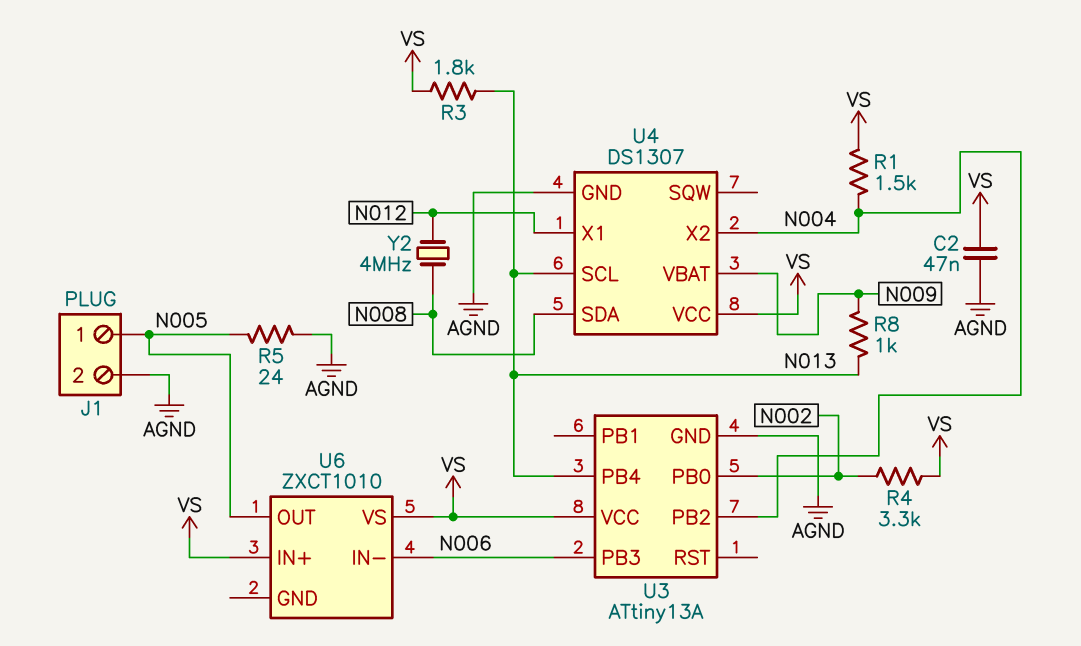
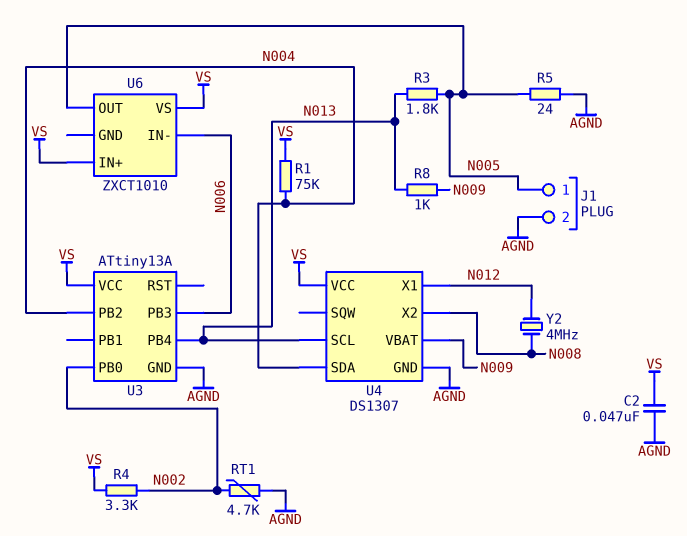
R1: 1.5k (N004, VS) -> 75k (N004, VS)
R3: 1.8k (N013, VS) -> 1.8k (N005, N013)
RT1: none -> 4.7k (AGND, N002)
U4 pin SDA: N008 -> N004
U4 pin X2: N004 -> N008

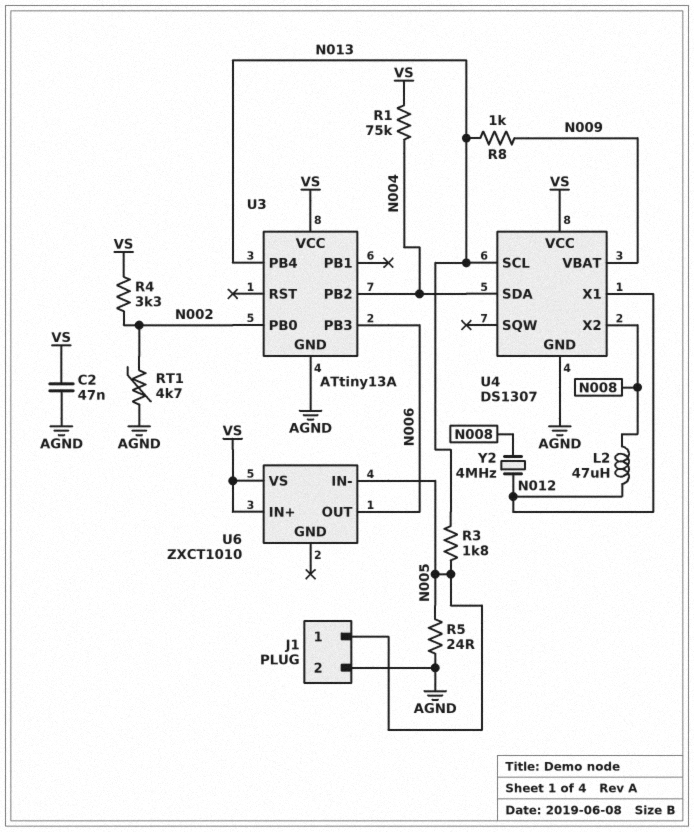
L2: none -> 47uH (N008, N012)
U6 pin IN-: N006 -> N005
U6 pin OUT: N005 -> N006

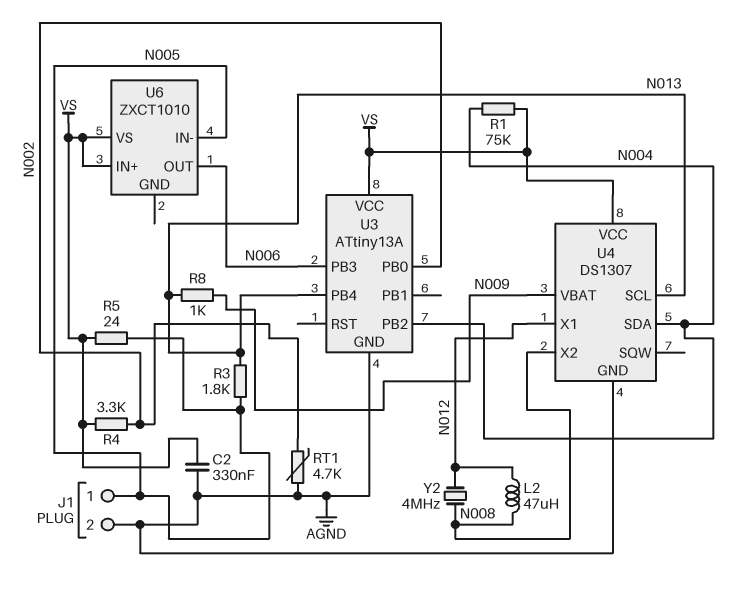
C2: 47nF (AGND, VS) -> 330nF (AGND, VS)
R5: 24 (AGND, N005) -> 24 (N005, VS)

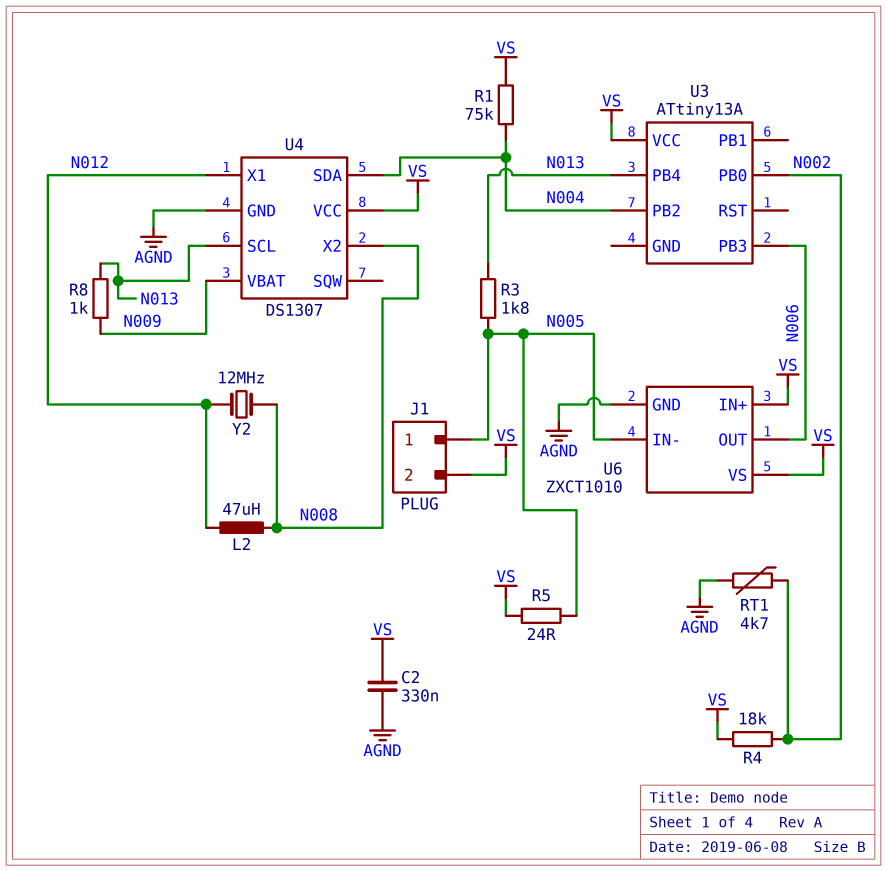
J1 pin 2: AGND -> VS
R4: 3.3k (N002, VS) -> 18k (N002, VS)
U3 pin GND: AGND -> none
U6 pin GND: none -> AGND
Y2: 4MHz (N008, N012) -> 12MHz (N008, N012)

